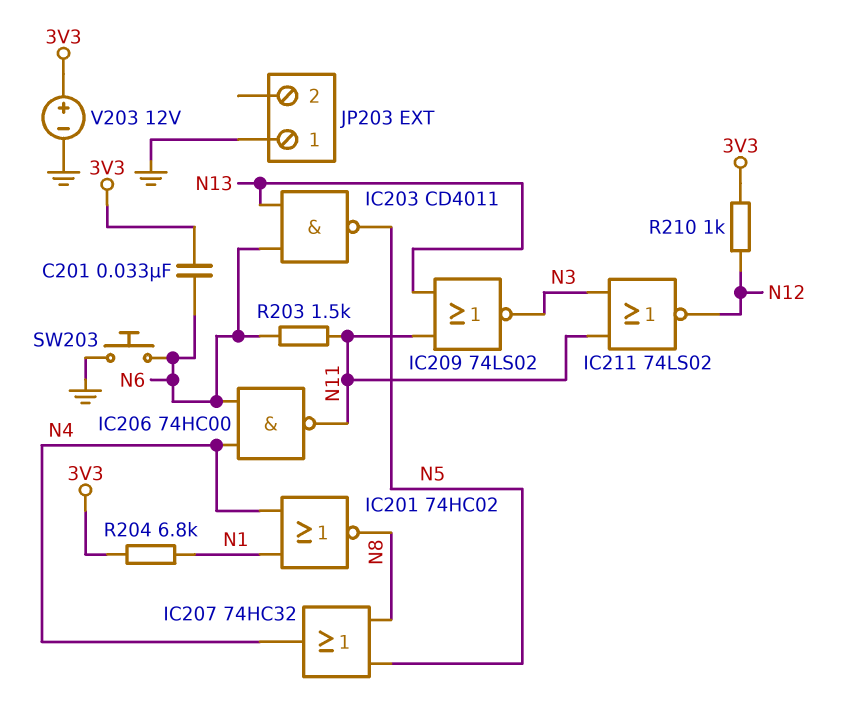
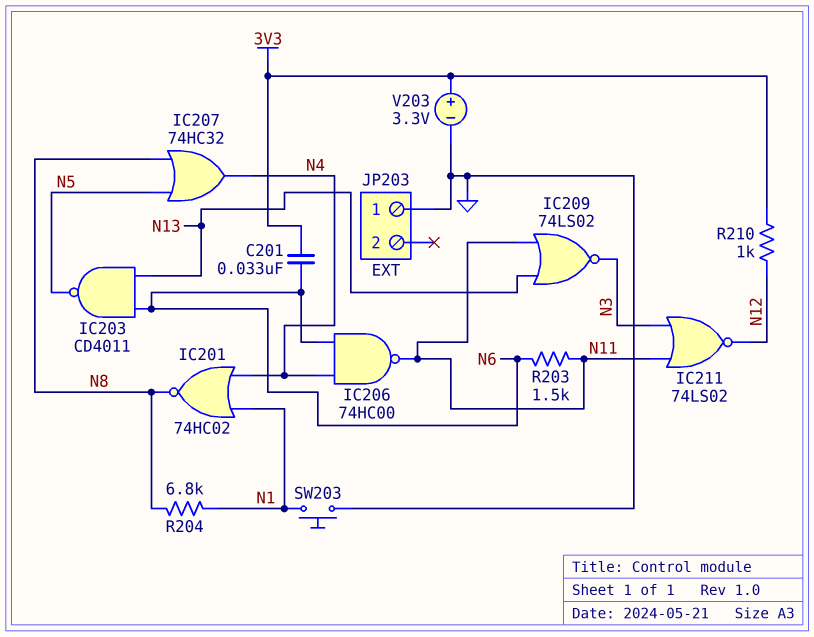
R204: 6.8k (3V3, N1) -> 6.8k (N1, N8)
SW203: button (GND, N6) -> button (GND, N1)
V203: 12V (plus 3V3, minus GND) -> 3.3V (plus 3V3, minus GND)

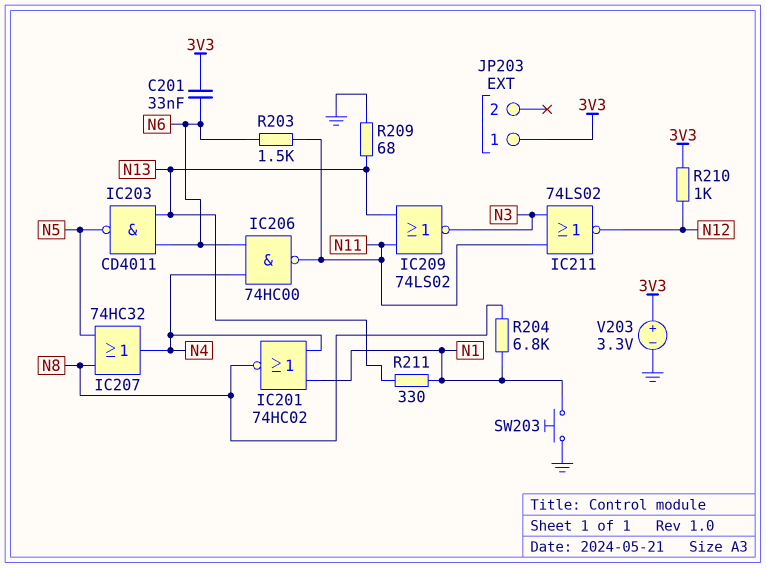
JP203 pin 1: GND -> 3V3
R209: none -> 68 (GND, N13)
R211: none -> 330 (N1, N13)

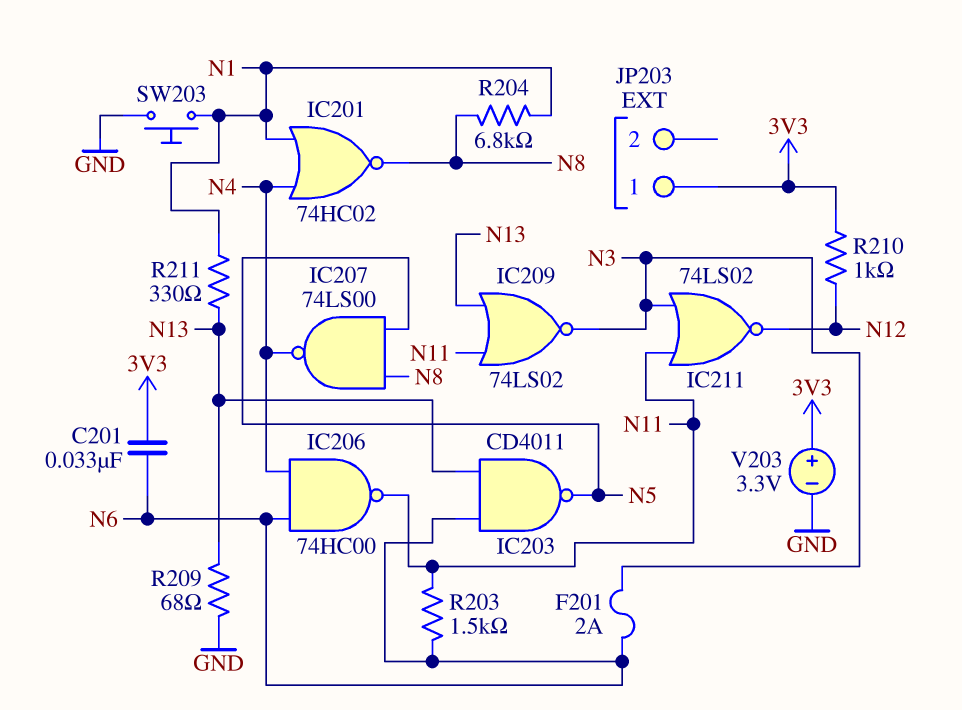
F201: none -> 2A (N3, N6)
IC207: OR 74HC32 (in N5, in N8, out N4) -> NAND 74LS00 (in N5, in N8, out N4)

